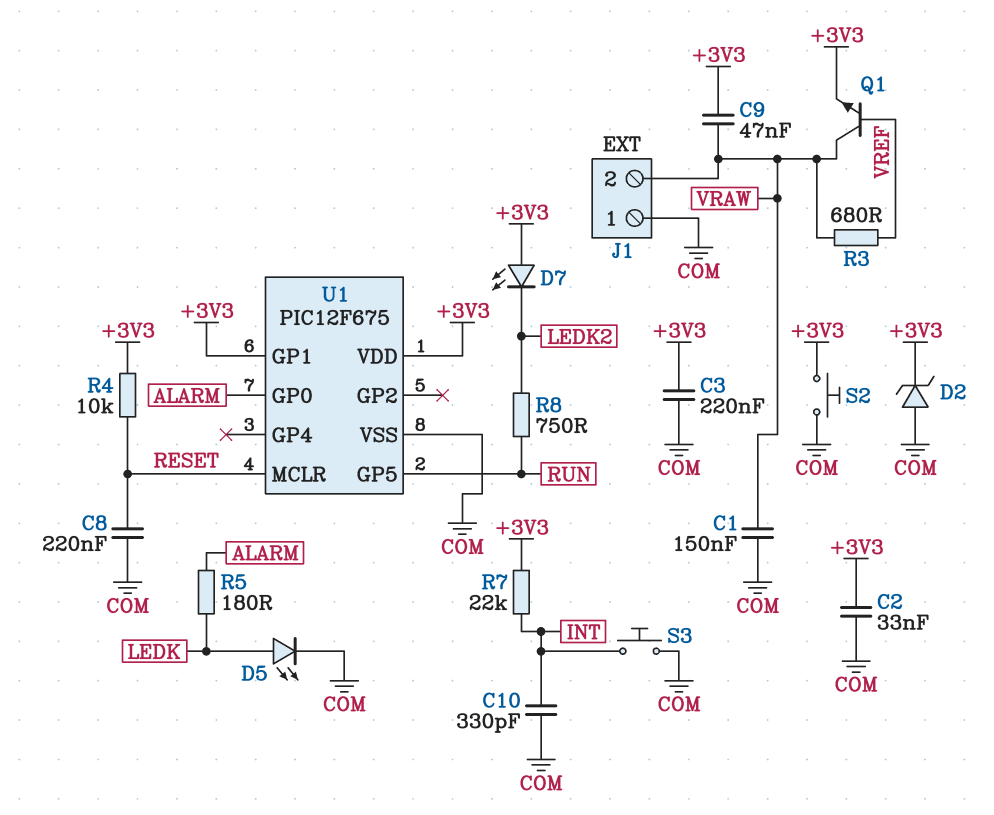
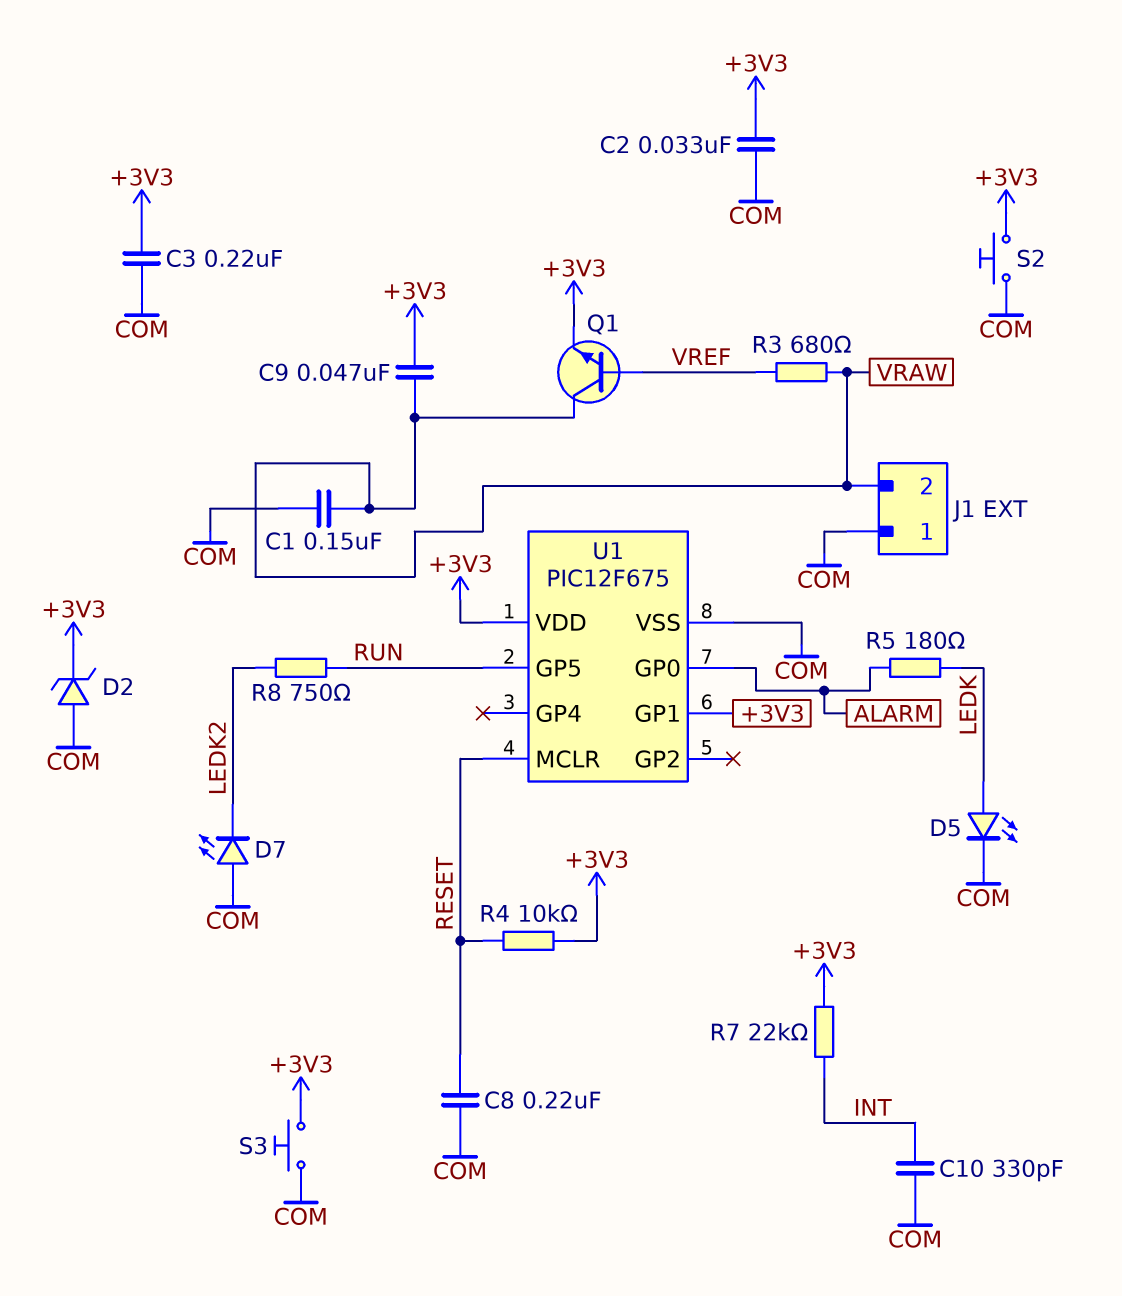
D7: LED (A +3V3, K LEDK2) -> LED (A COM, K LEDK2)
S3: button (COM, INT) -> button (+3V3, COM)

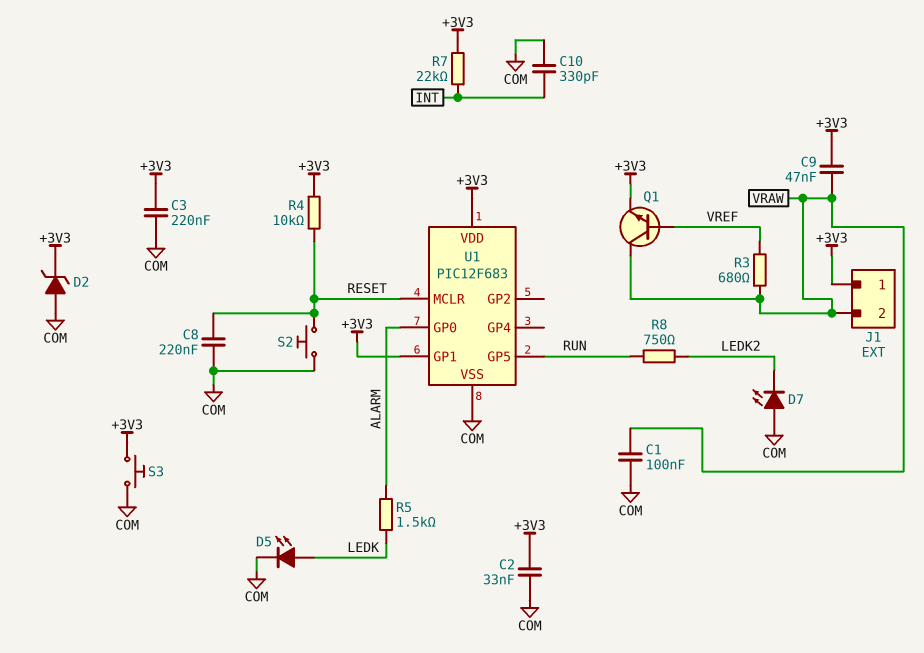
C1: 150nF (COM, VRAW) -> 100nF (COM, VRAW)
J1 pin 1: COM -> +3V3
R5: 180 (ALARM, LEDK) -> 1.5k (ALARM, LEDK)
S2: button (+3V3, COM) -> button (COM, RESET)
U1: PIC12F675 -> PIC12F683

